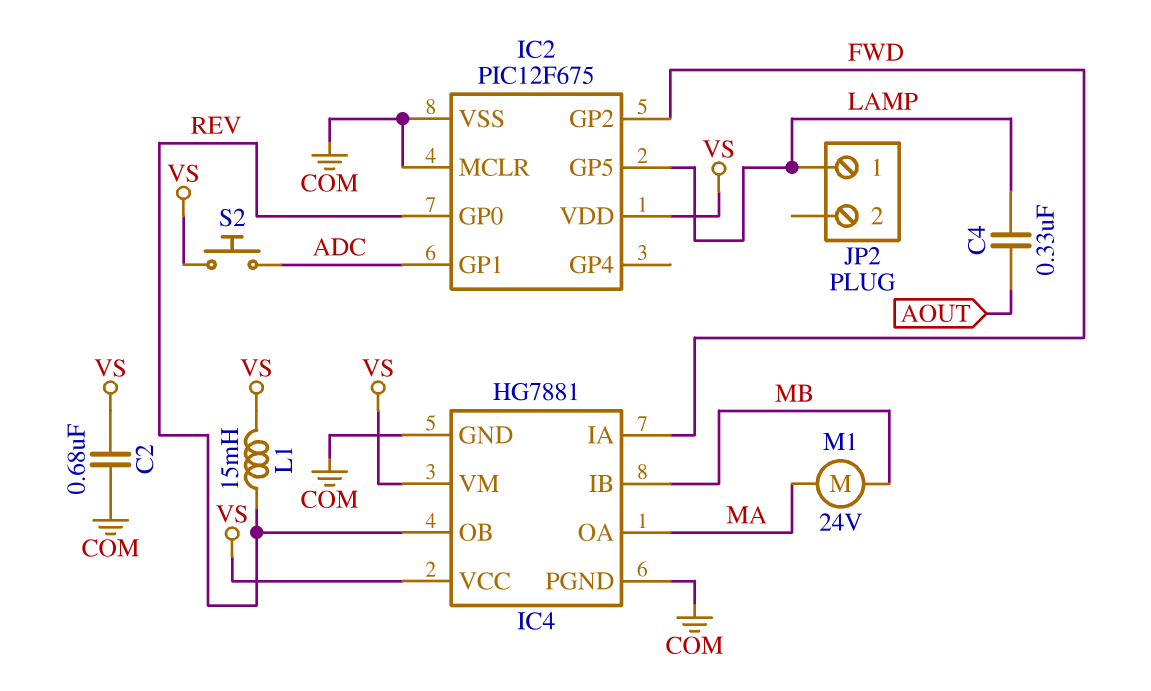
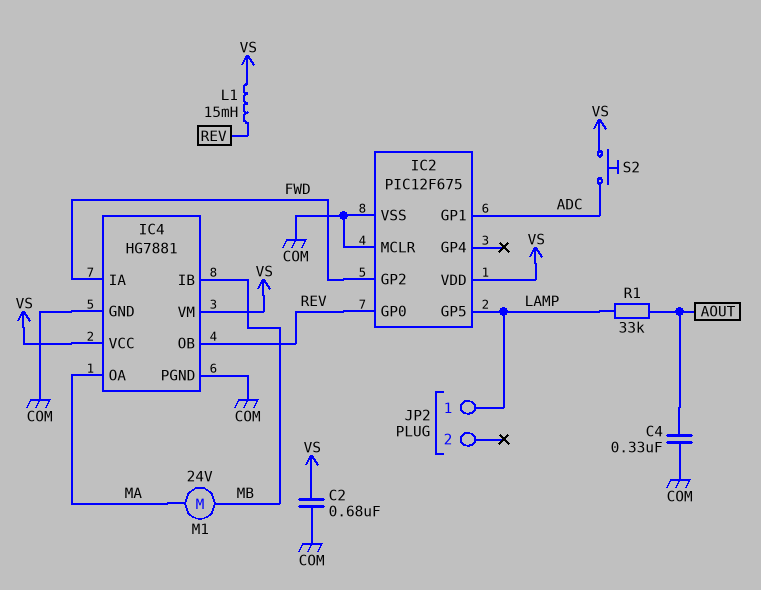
C4: 330nF (AOUT, LAMP) -> 330nF (AOUT, COM)
R1: none -> 33k (AOUT, LAMP)

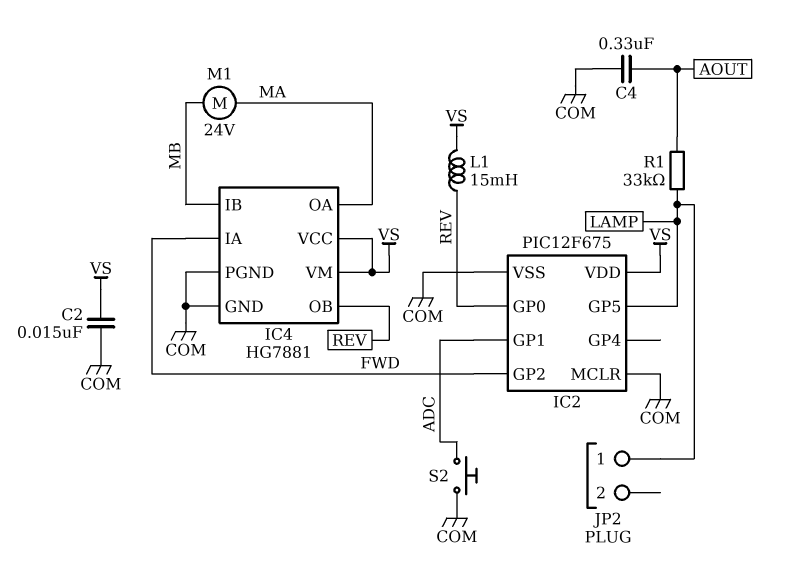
C2: 680nF (COM, VS) -> 15nF (COM, VS)
S2: button (ADC, VS) -> button (ADC, COM)

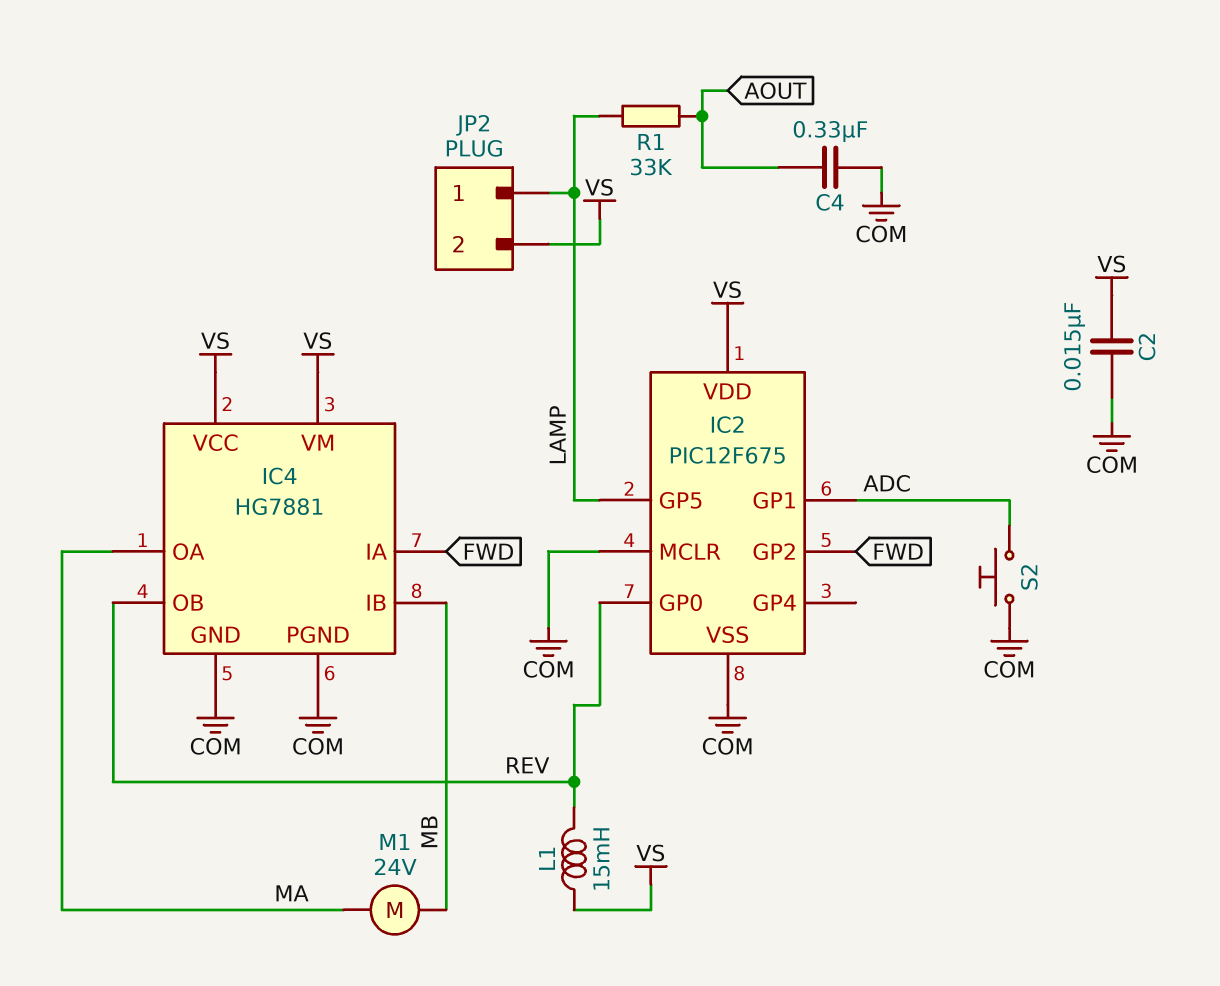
JP2 pin 2: none -> VS

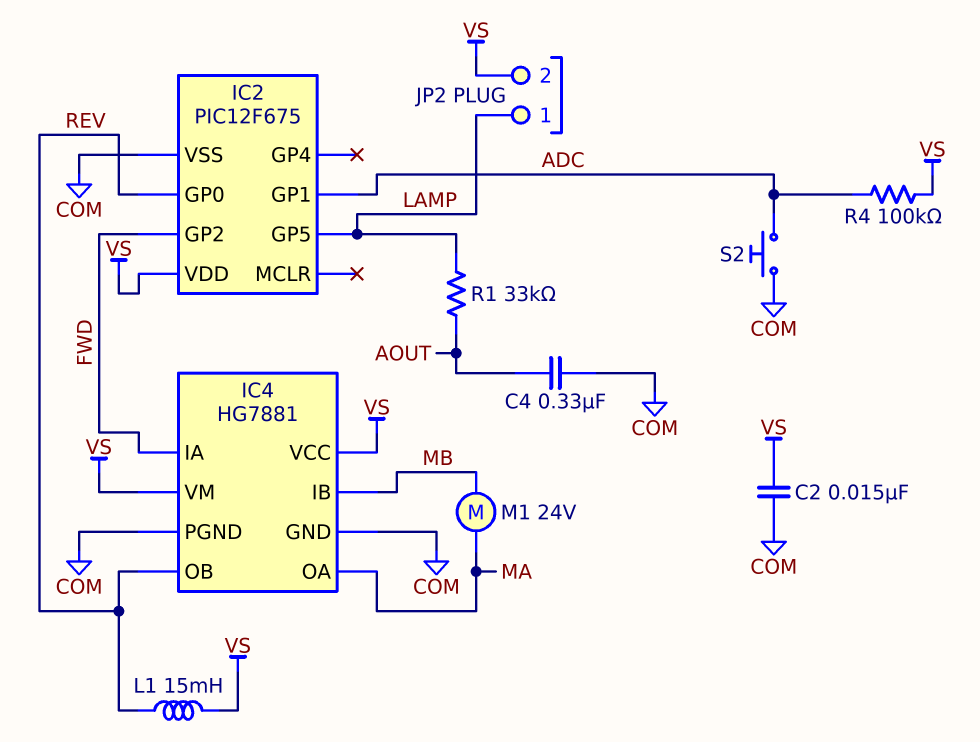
IC2 pin MCLR: COM -> none
R4: none -> 100k (ADC, VS)

